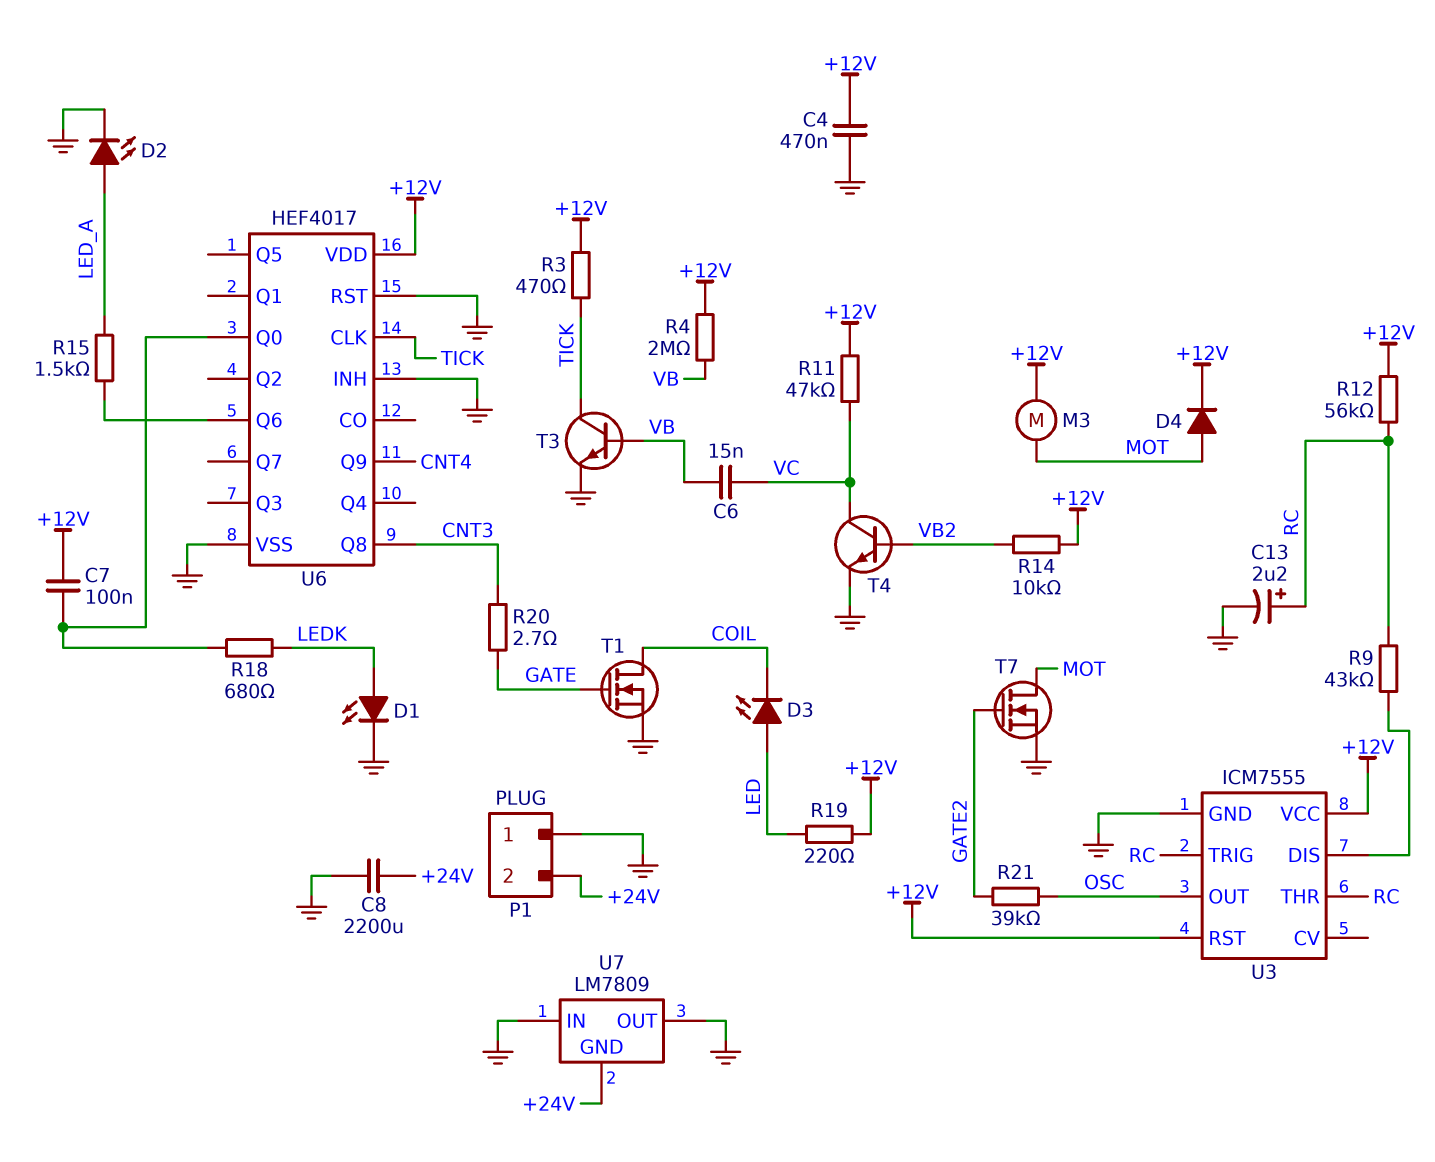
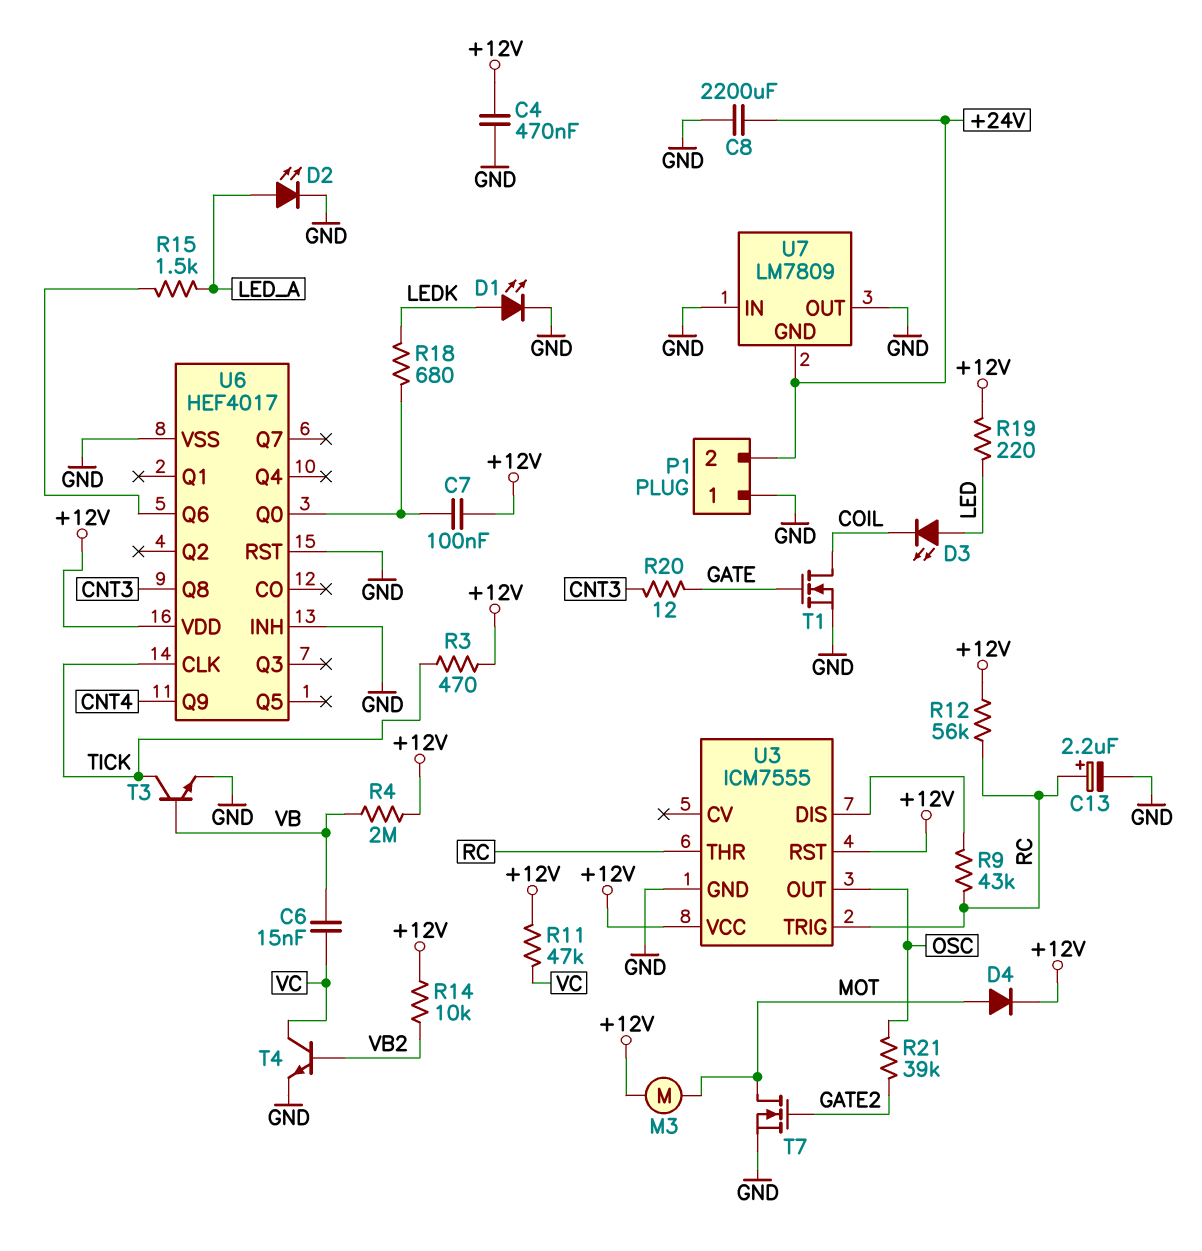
R20: 2.7 (CNT3, GATE) -> 12 (CNT3, GATE)

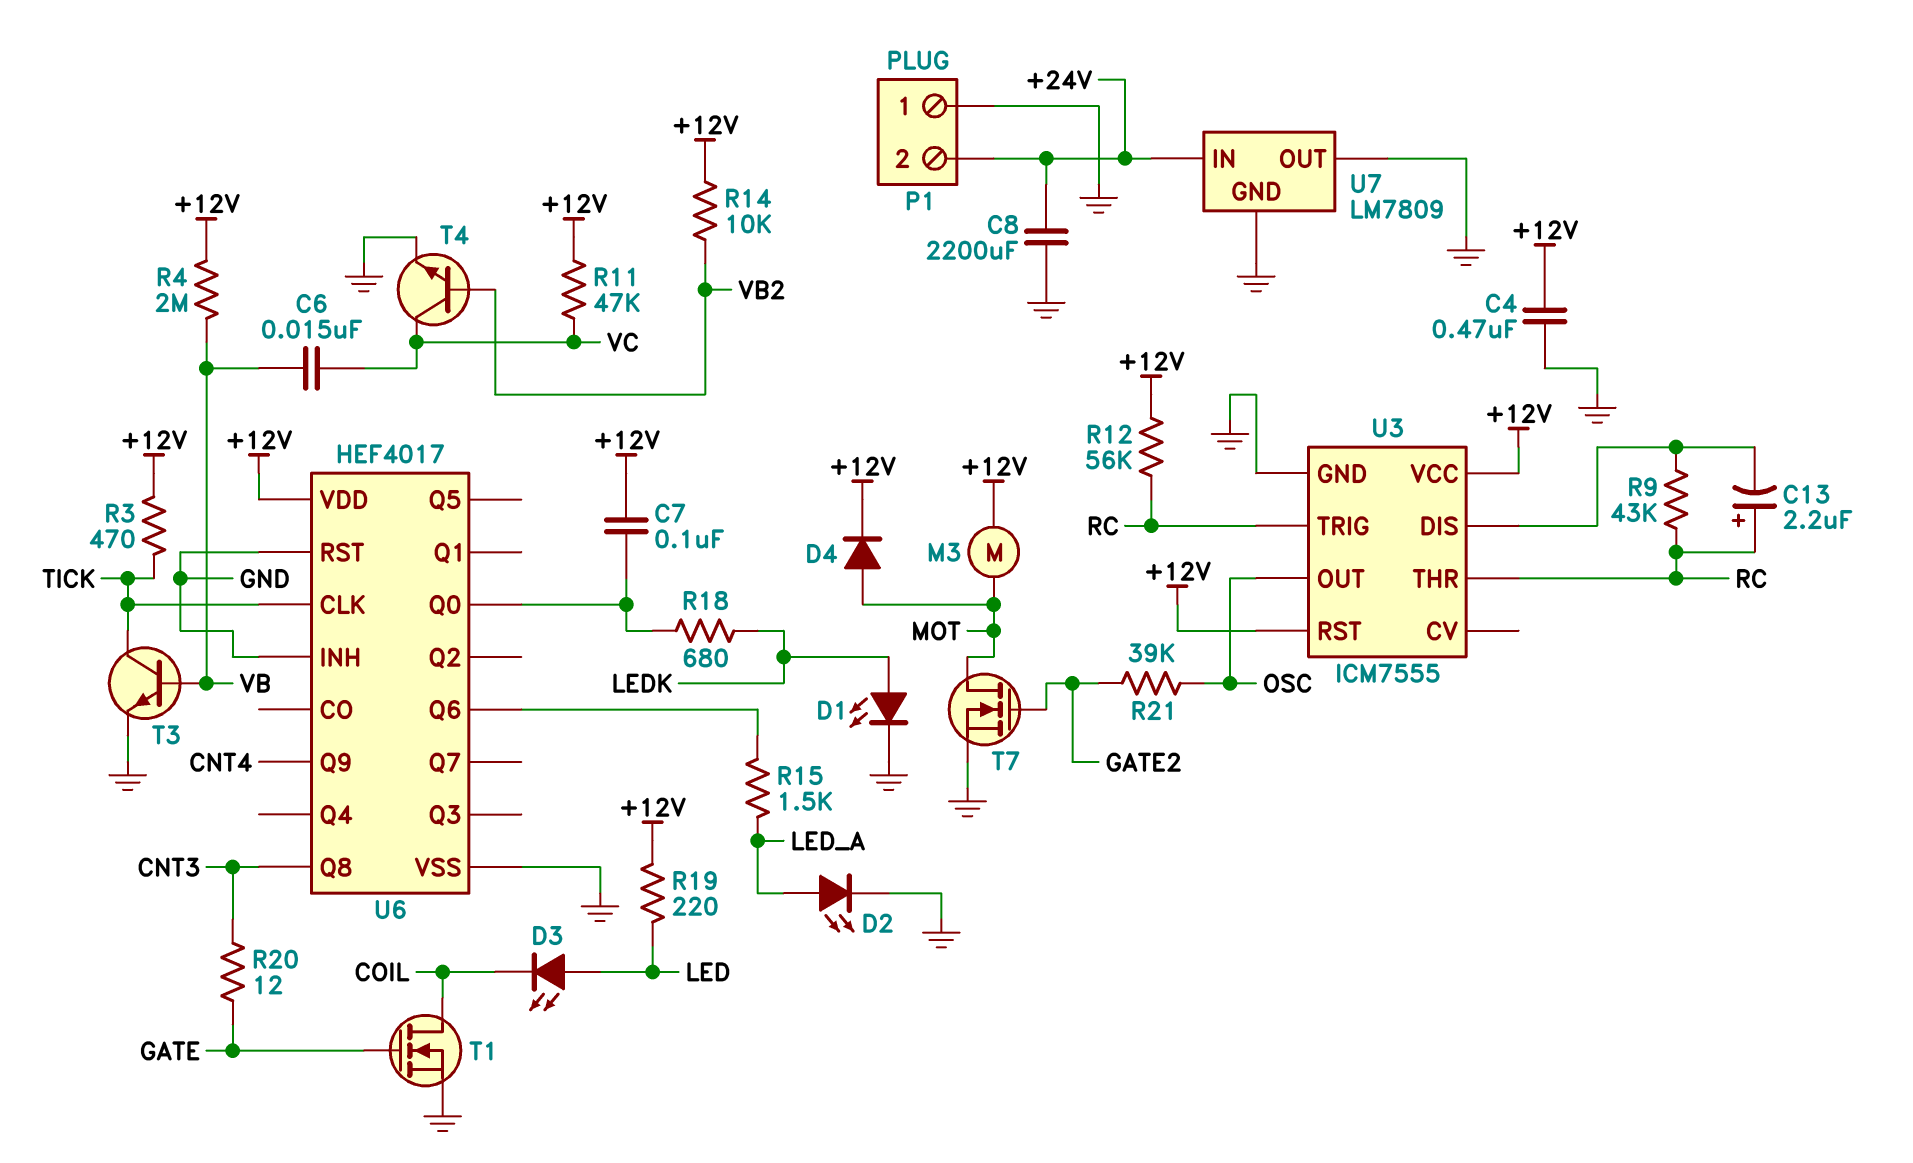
C13: 2.2uF (plus RC, minus GND) -> 2.2uF (plus RC, minus U3/DIS)
U7 pin GND: +24V -> GND
U7 pin IN: GND -> +24V

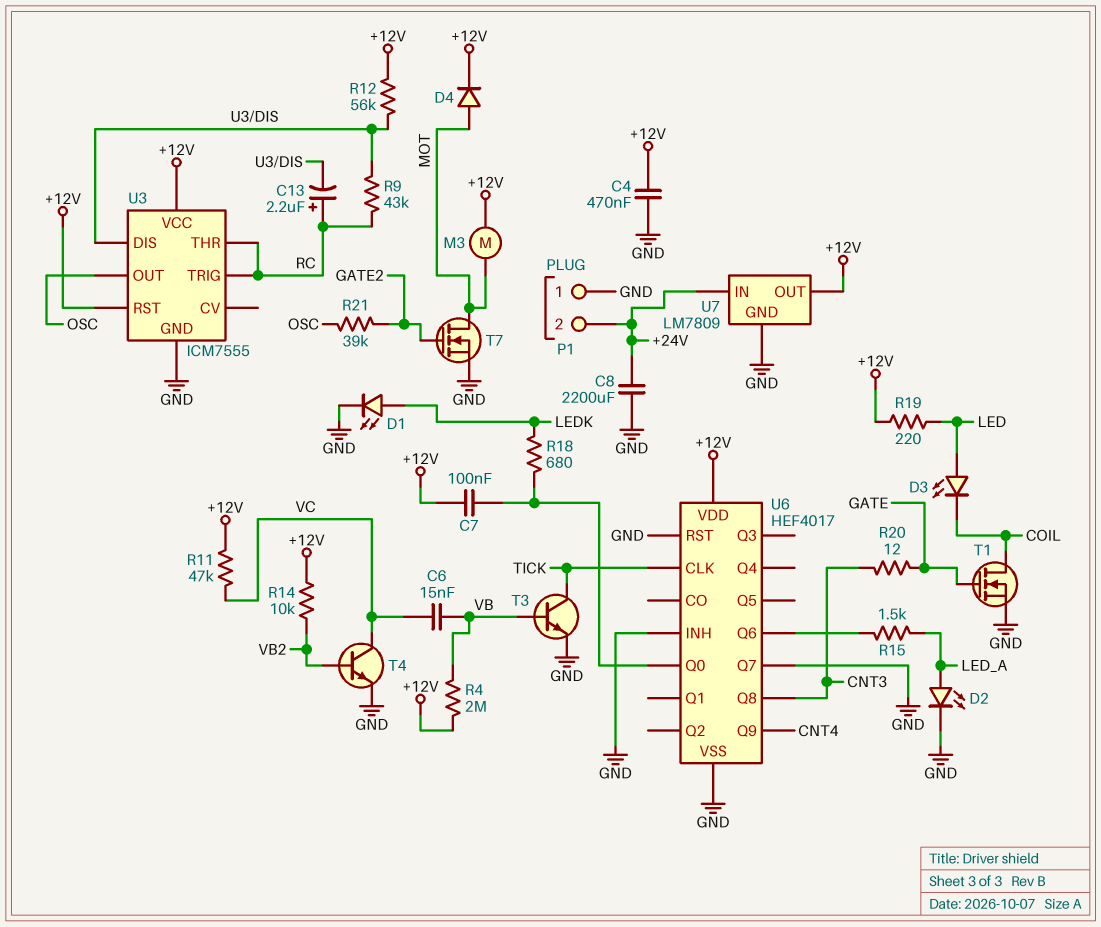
R3: 470 (+12V, TICK) -> none
R12: 56k (+12V, RC) -> 56k (+12V, U3/DIS)
U6 pin Q7: none -> GND
U7 pin OUT: GND -> +12V

